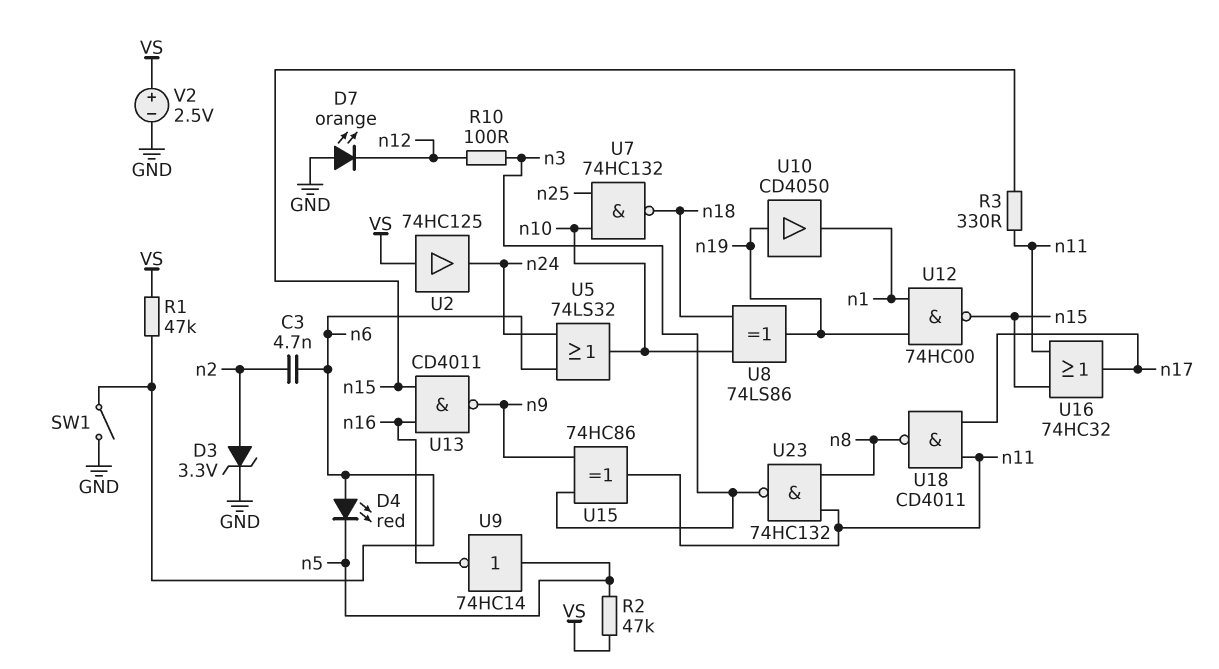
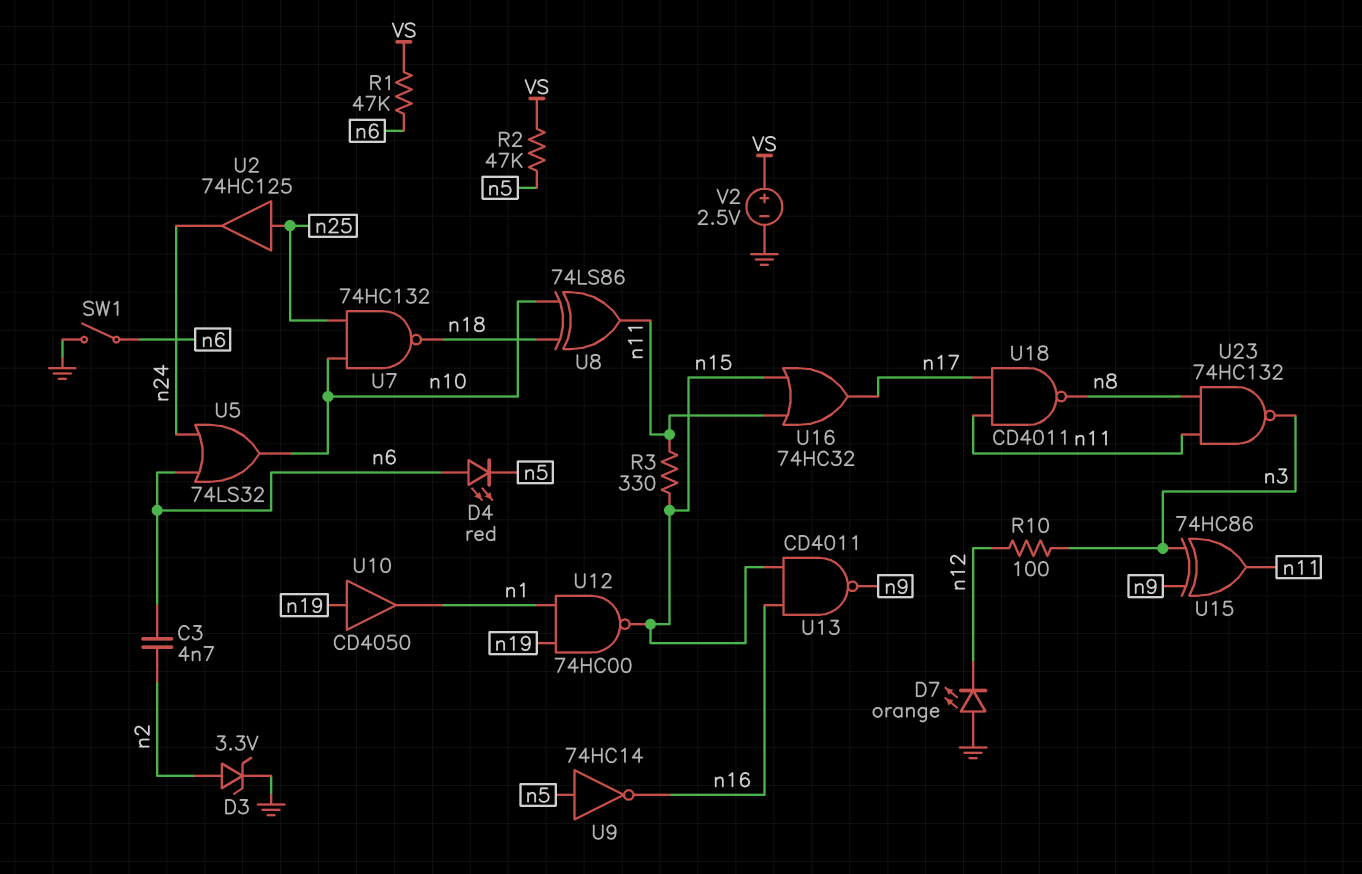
U2: buffer 74HC125 (in VS, out n24) -> buffer 74HC125 (in n25, out n24)
U8: XOR 74LS86 (in n10, in n18, out n19) -> XOR 74LS86 (in n10, in n18, out n11)

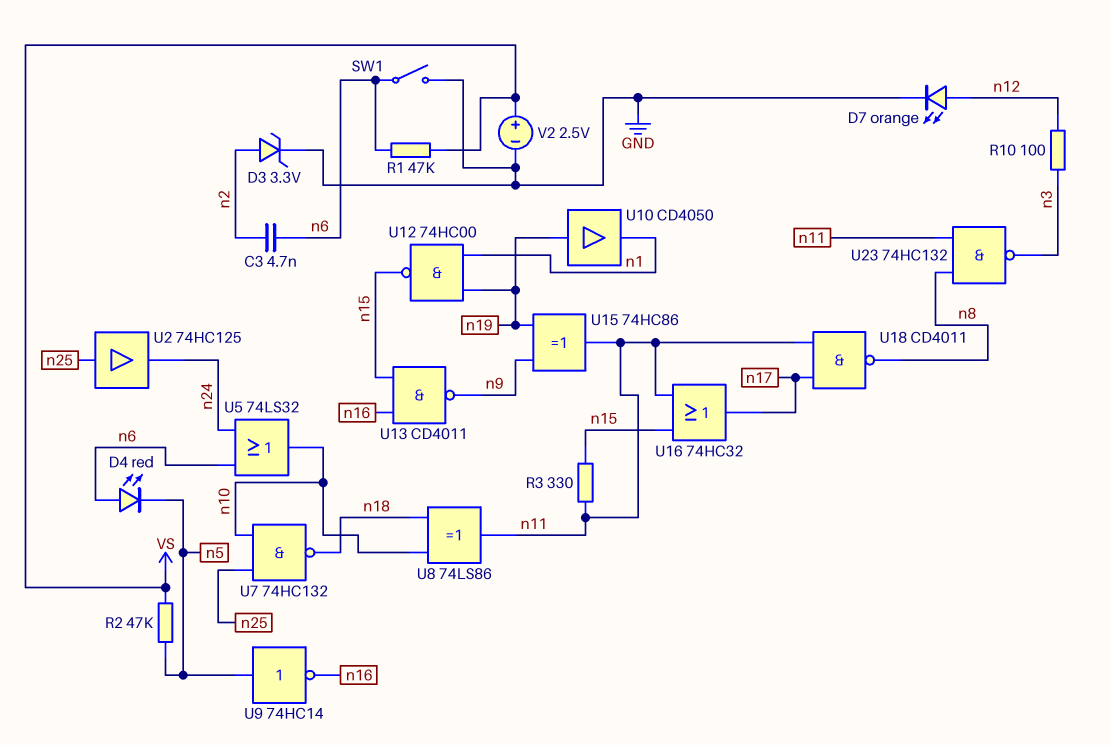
D7: LED orange (A GND, K n12) -> LED orange (A n12, K GND)
U15: XOR 74HC86 (in n3, in n9, out n11) -> XOR 74HC86 (in n9, in n19, out n11)

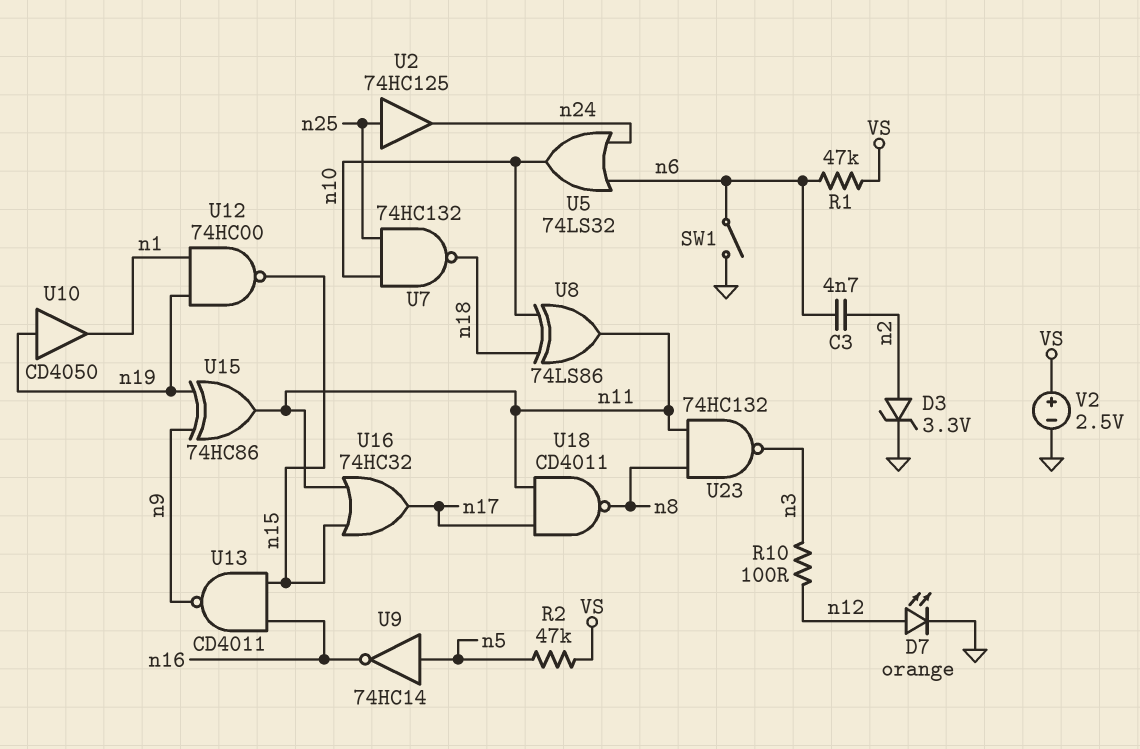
D4: LED red (A n6, K n5) -> none
R3: 330 (n11, n15) -> none

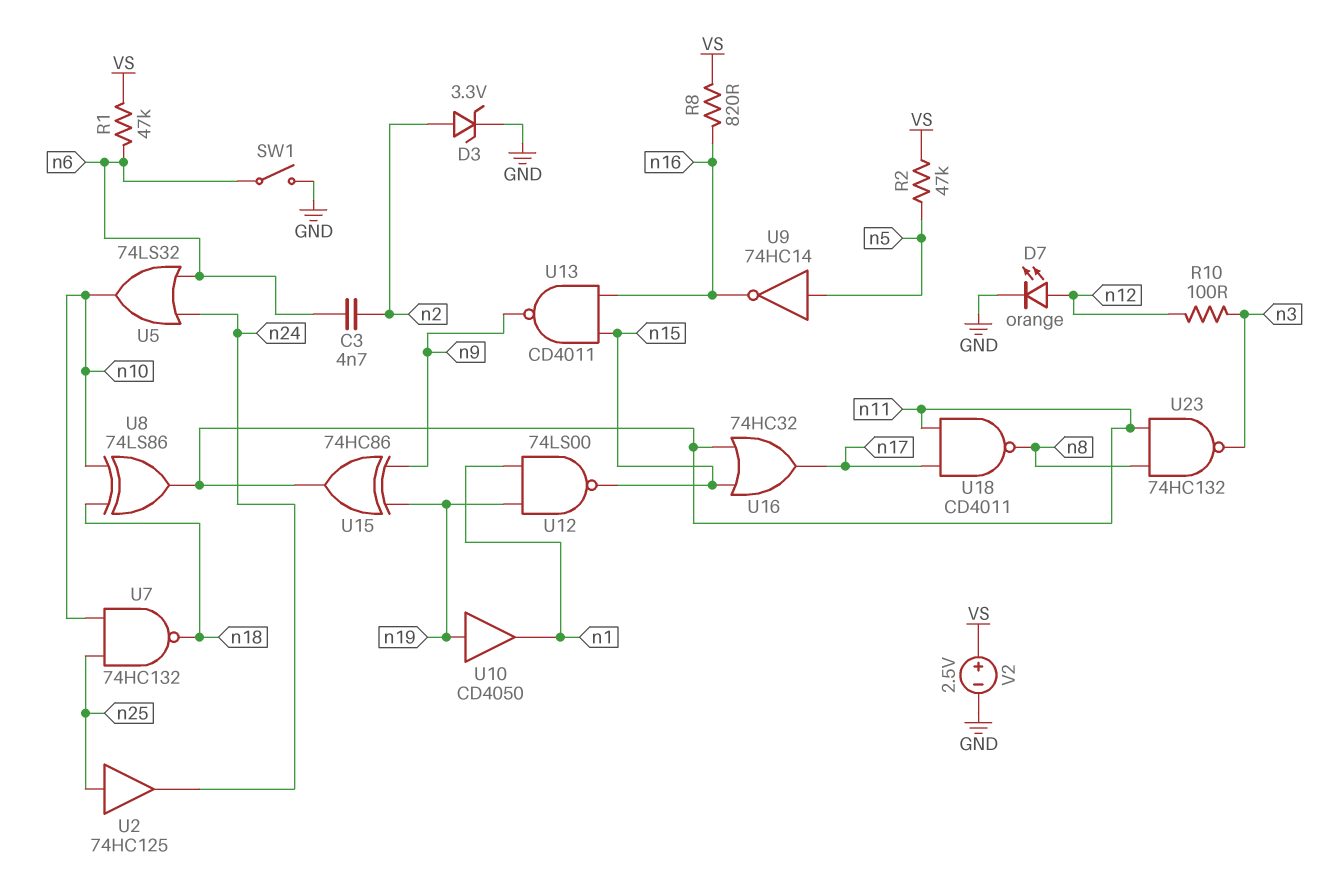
R8: none -> 820 (VS, n16)
U12: NAND 74HC00 (in n1, in n19, out n15) -> NAND 74LS00 (in n1, in n19, out n15)

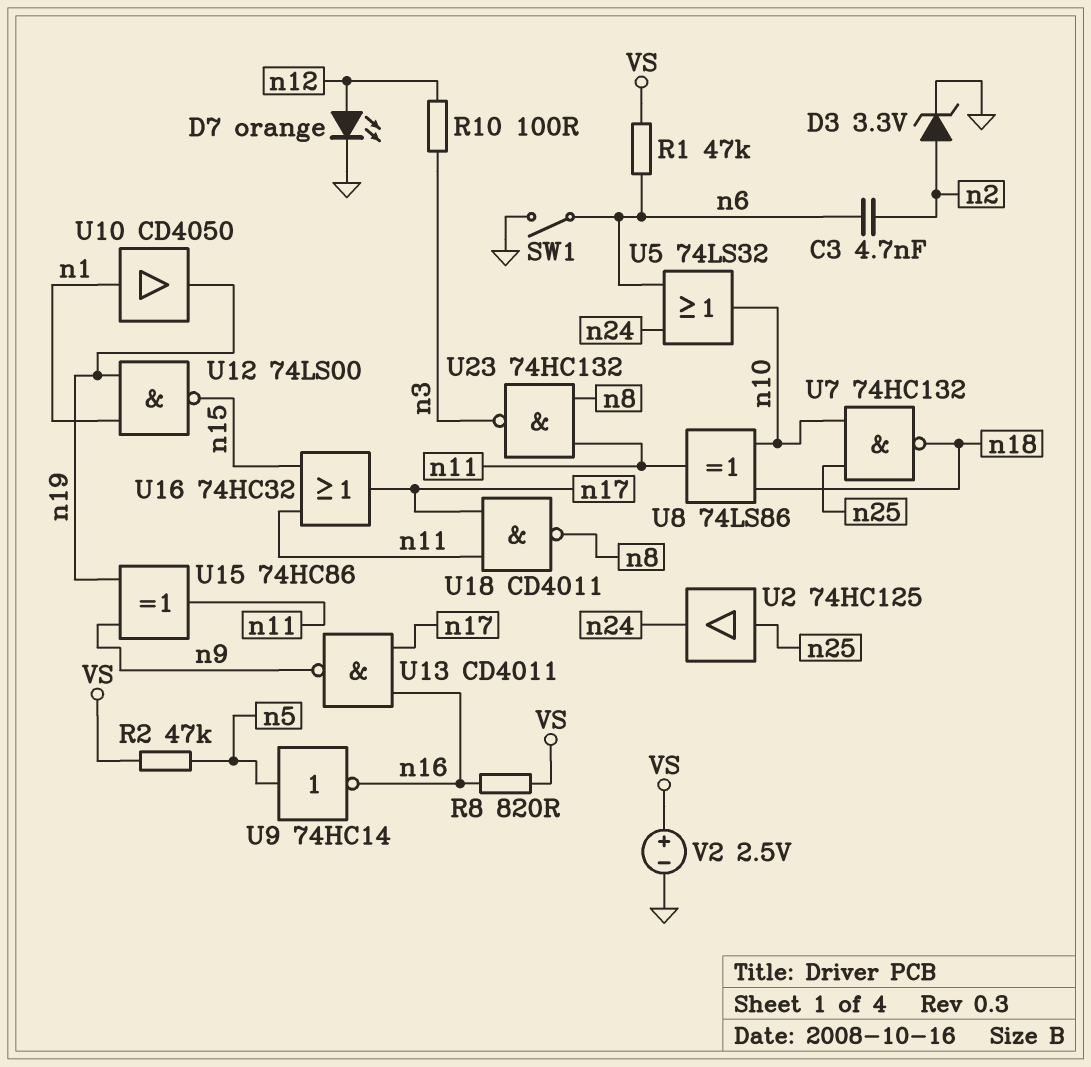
U10: buffer CD4050 (in n19, out n1) -> buffer CD4050 (in n1, out n19)
U13: NAND CD4011 (in n15, in n16, out n9) -> NAND CD4011 (in n16, in n17, out n9)

